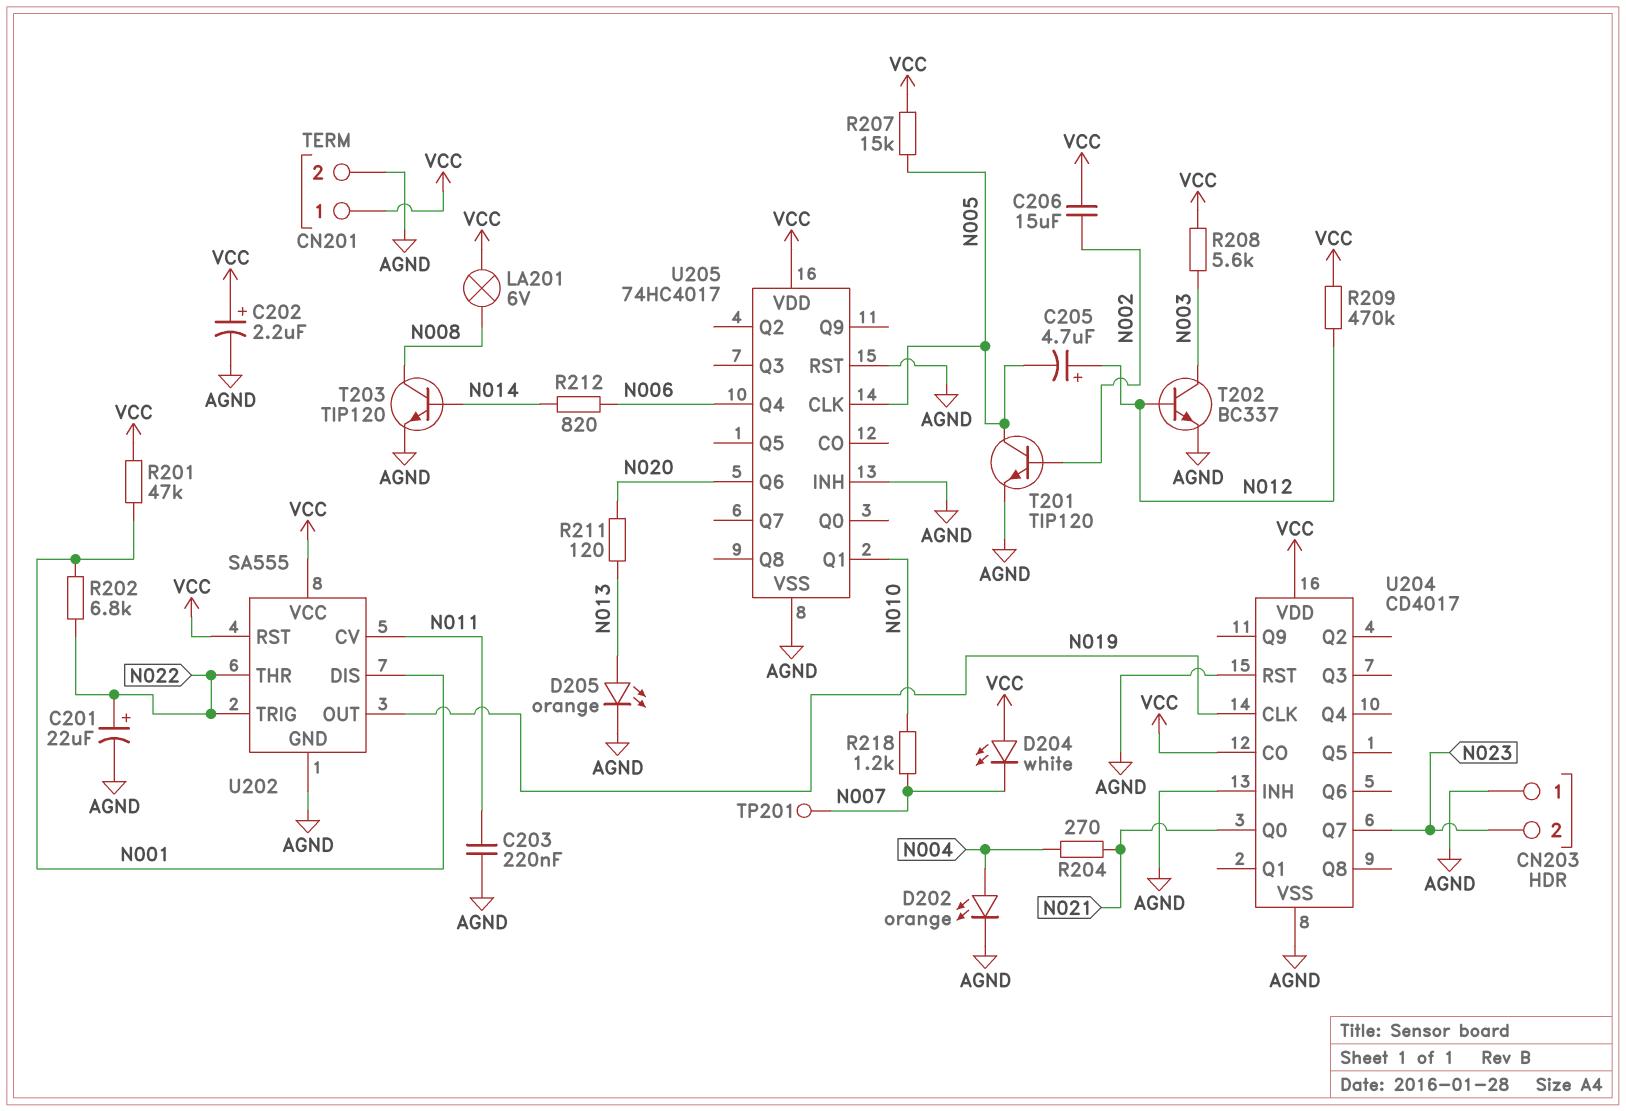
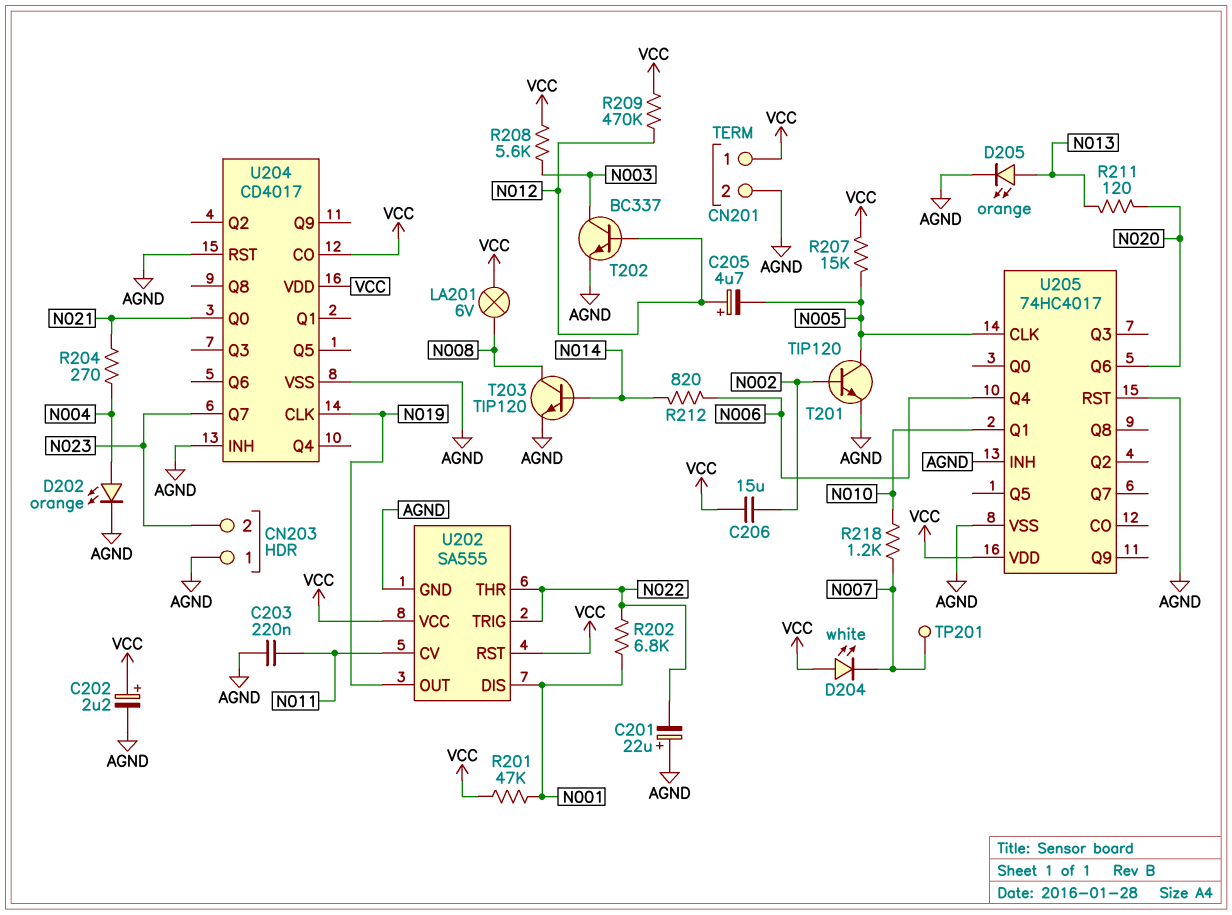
C201: 22uF (plus N022, minus AGND) -> 22uF (plus AGND, minus N022)

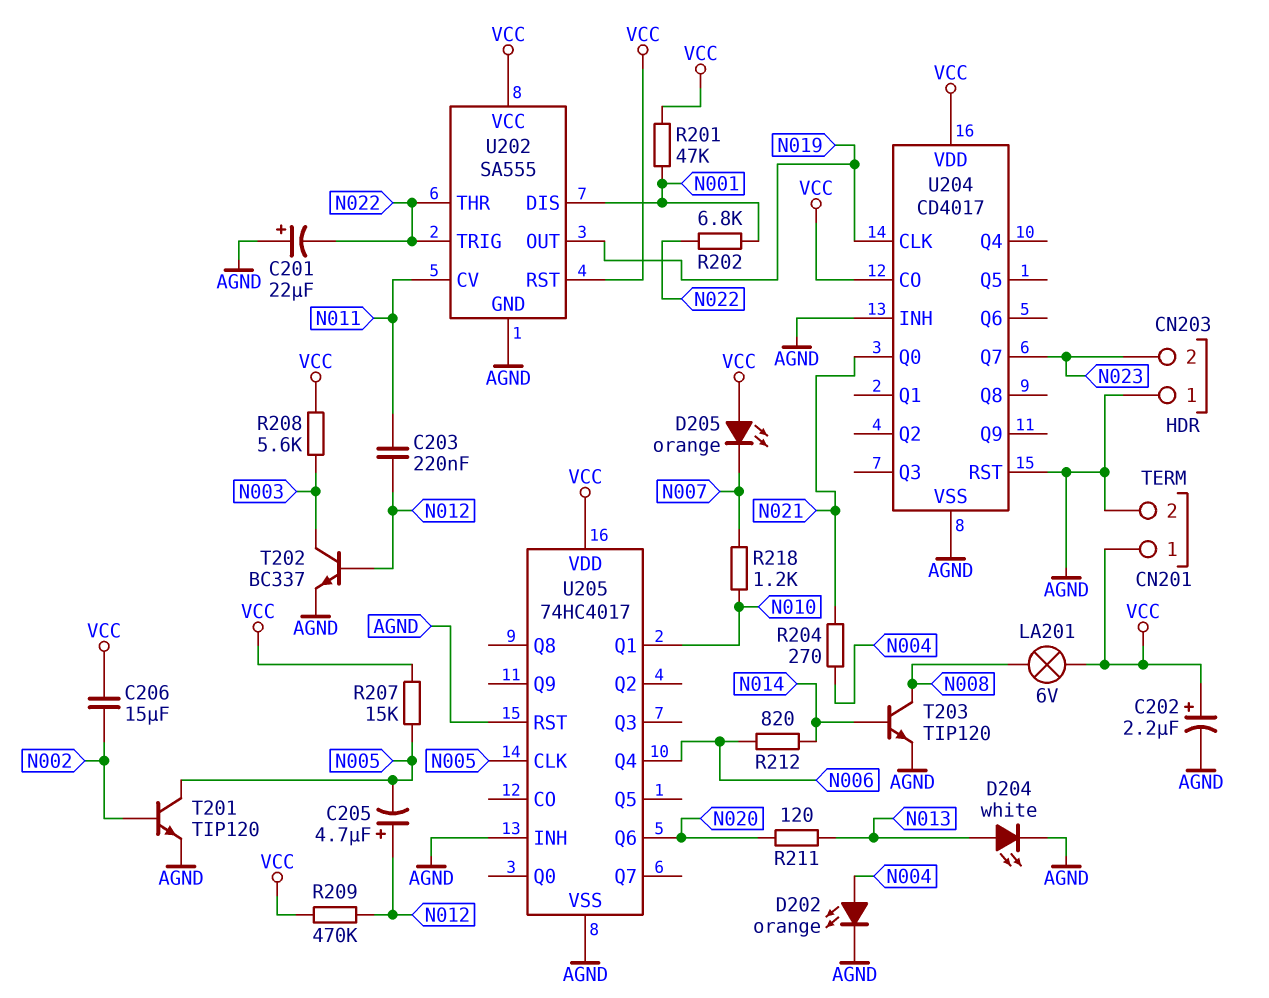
C203: 220nF (AGND, N011) -> 220nF (N011, N012)
D204: LED white (A VCC, K N007) -> LED white (A N013, K AGND)
D205: LED orange (A N013, K AGND) -> LED orange (A VCC, K N007)
TP201: test point (N007) -> none

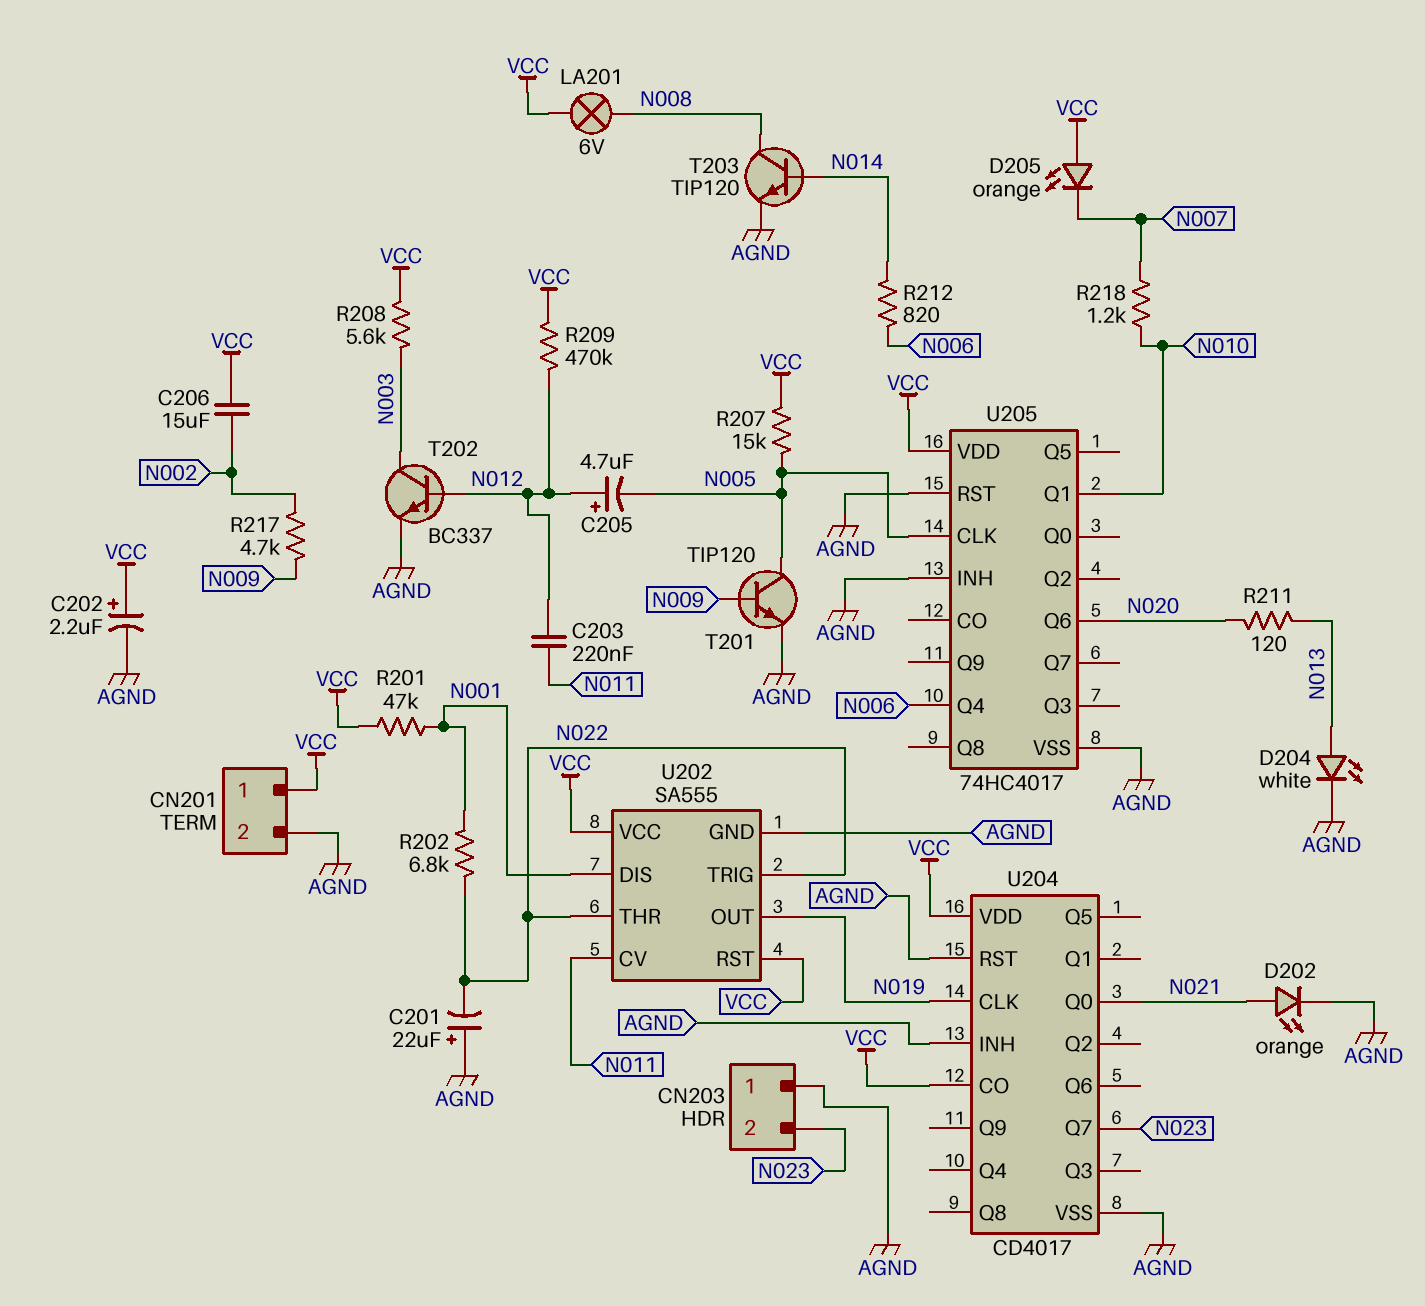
D202: LED orange (A N004, K AGND) -> LED orange (A N021, K AGND)
R204: 270 (N004, N021) -> none
R217: none -> 4.7k (N002, N009)
T201: NPN TIP120 (B N002, C N005, E AGND) -> NPN TIP120 (B N009, C N005, E AGND)

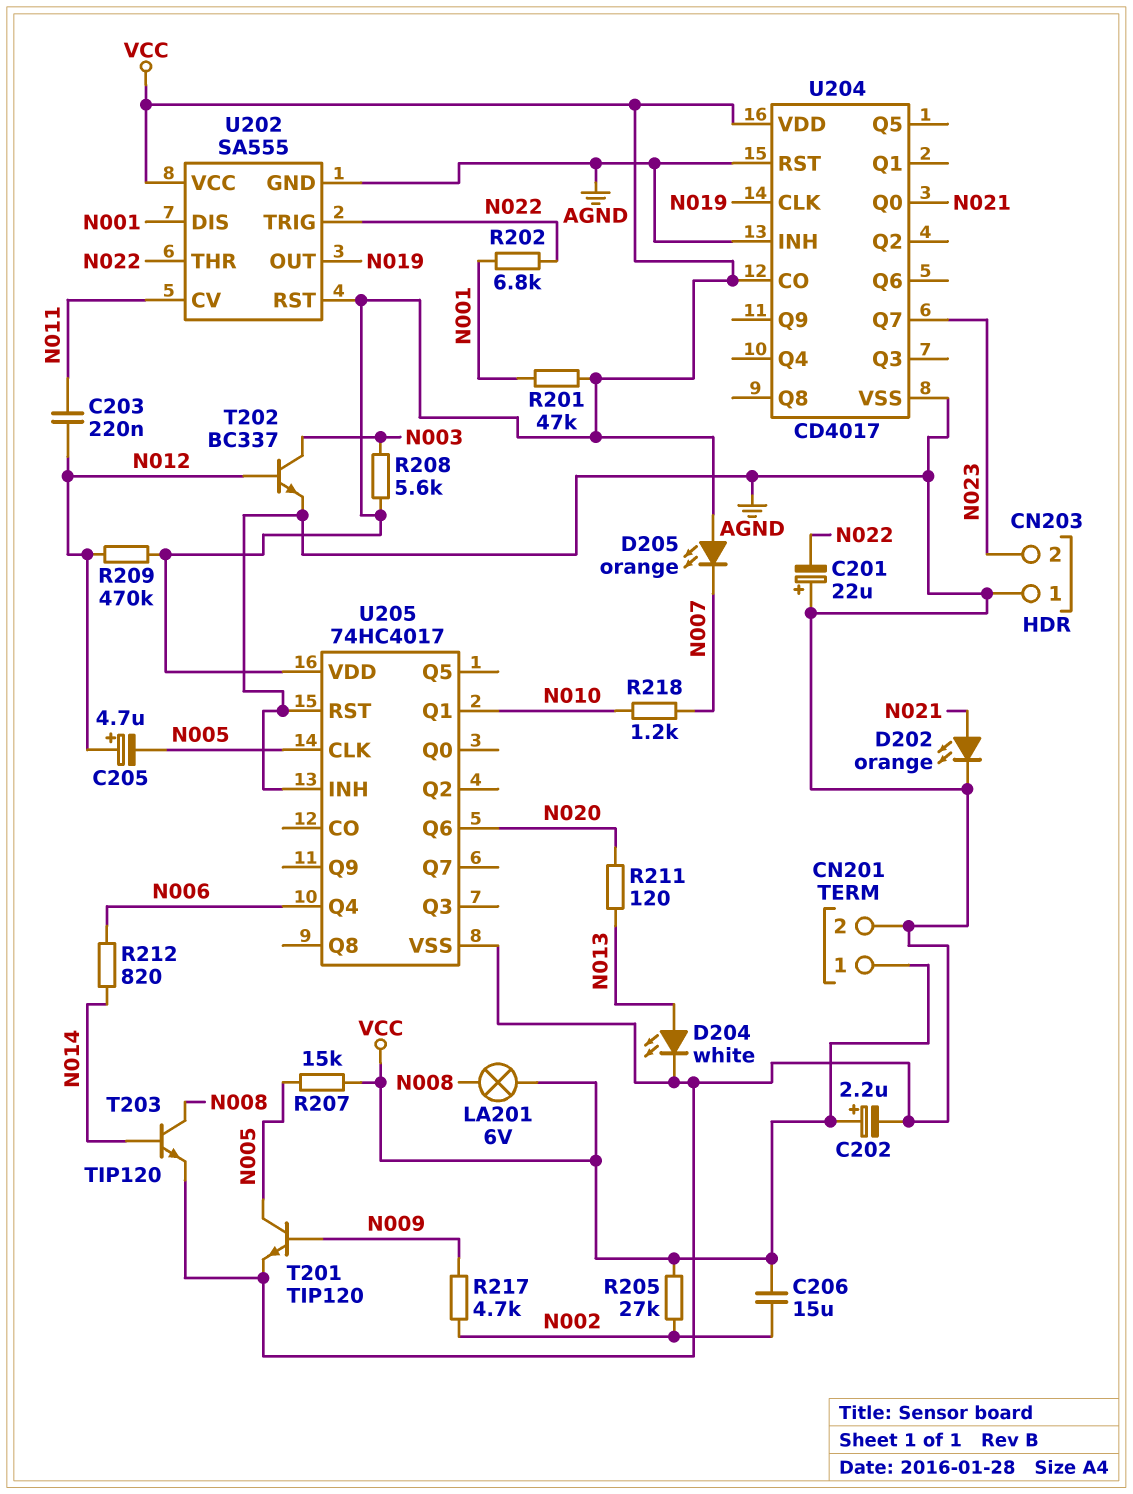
R205: none -> 27k (N002, VCC)

